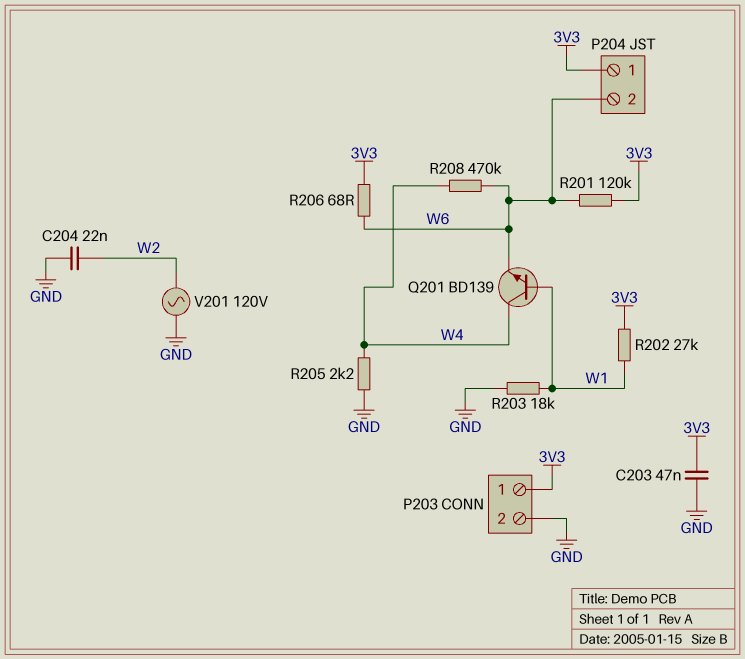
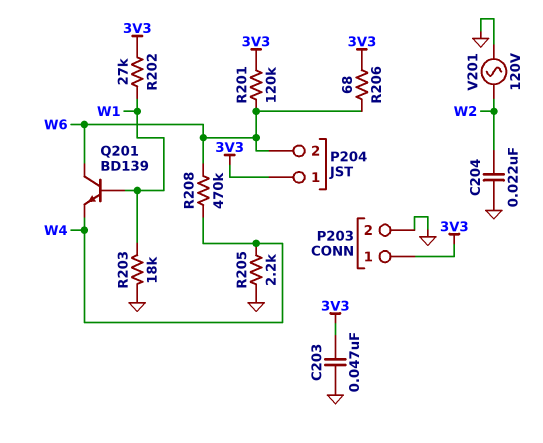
Q201: NPN BD139 (B W1, C W4, E W6) -> NPN BD139 (B W1, C W6, E W4)

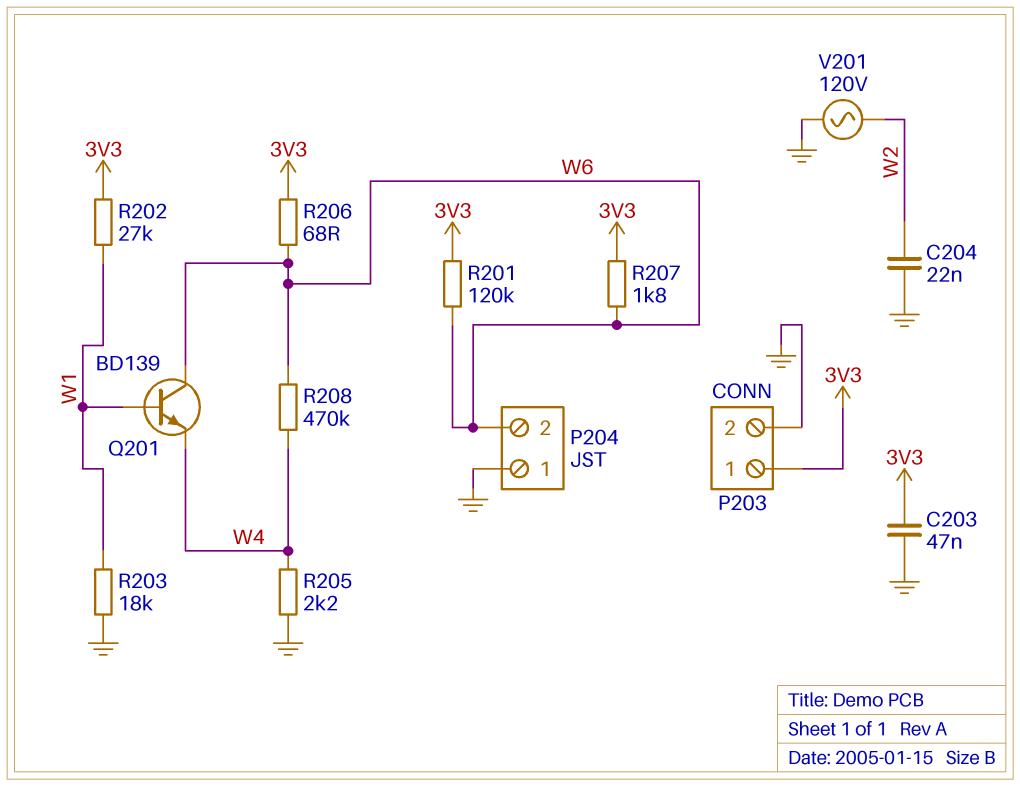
P204 pin 1: 3V3 -> GND
R207: none -> 1.8k (3V3, W6)

